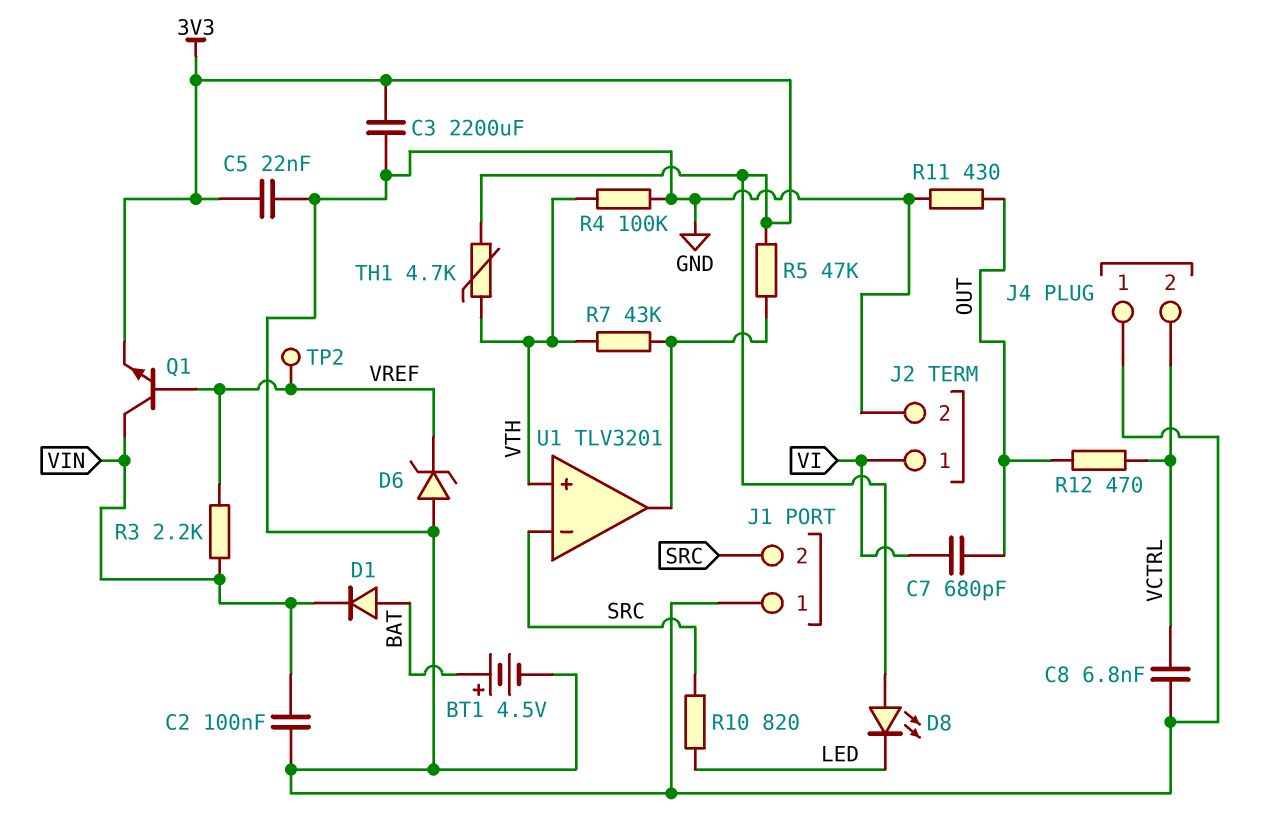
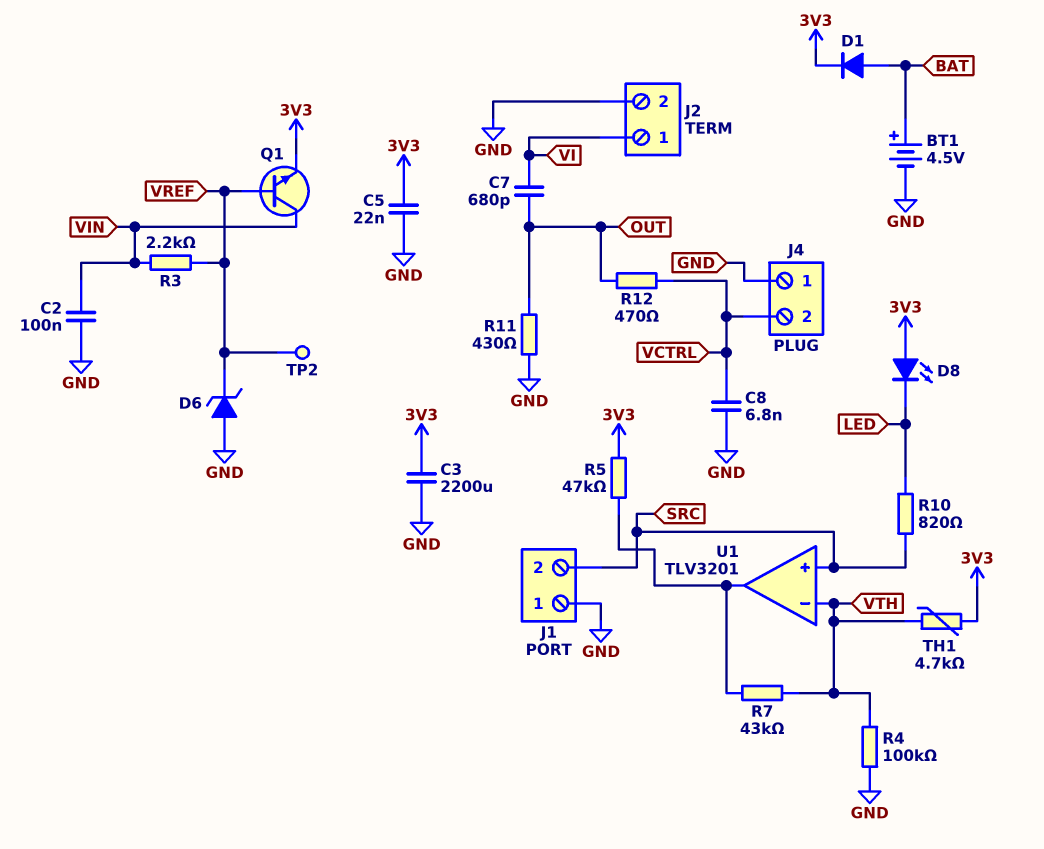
D1: diode (A BAT, K VIN) -> diode (A BAT, K 3V3)
U1 pin in+: VTH -> SRC
U1 pin in-: SRC -> VTH

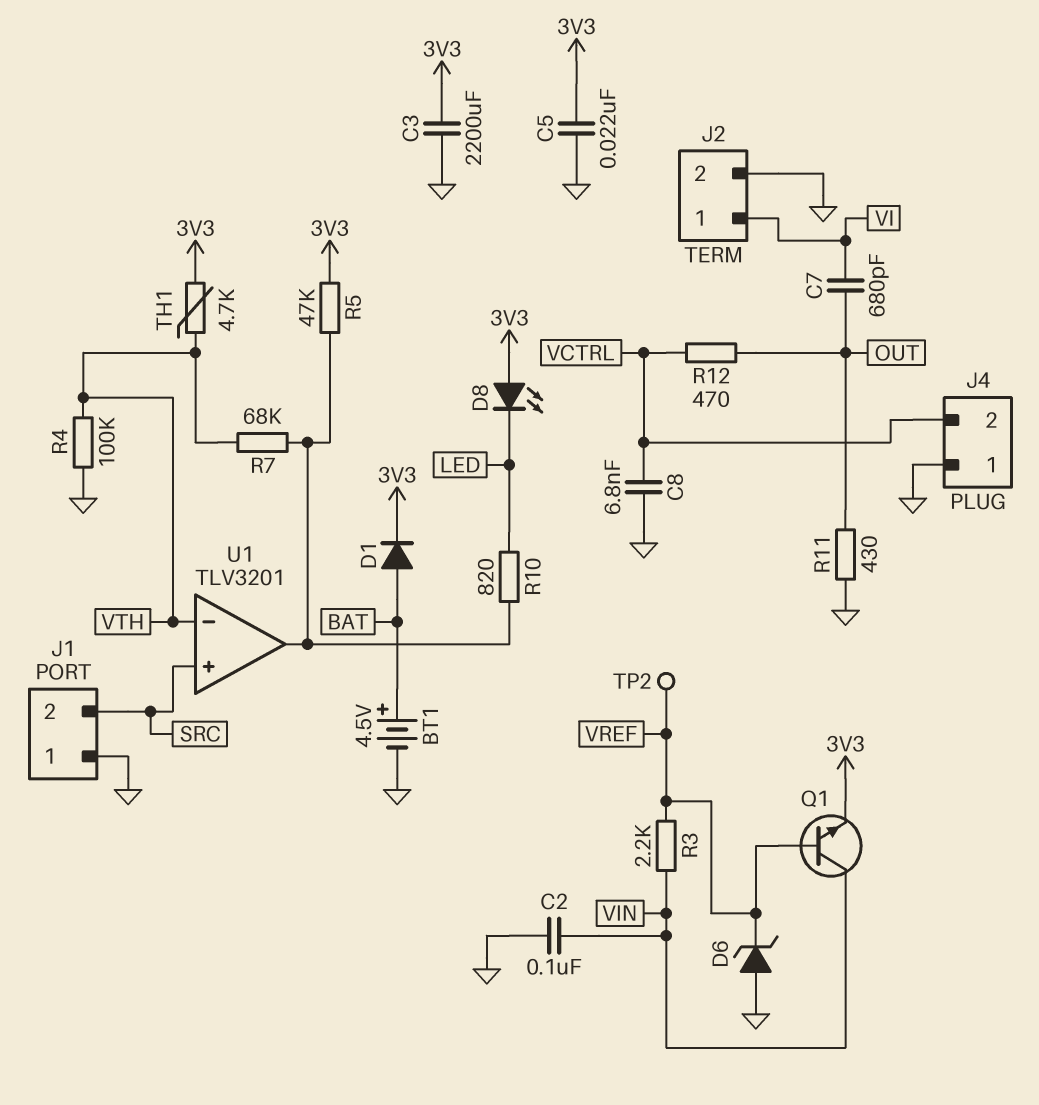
R7: 43k (U1/out, VTH) -> 68k (U1/out, VTH)
R10: 820 (LED, SRC) -> 820 (LED, U1/out)

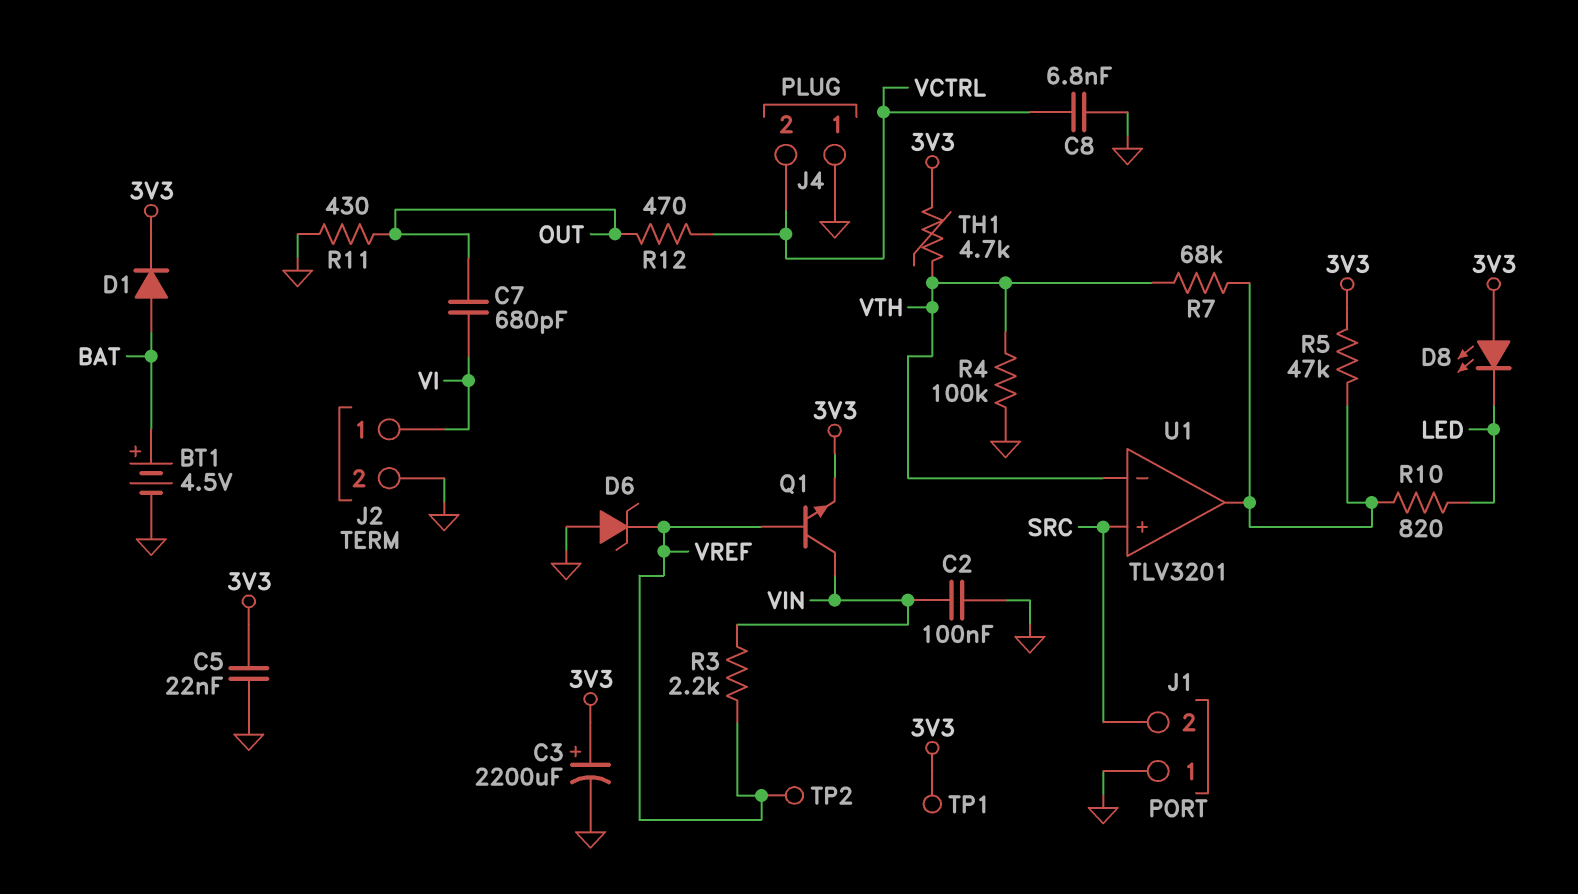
C3: 2200uF (3V3, GND) -> 2200uF (plus 3V3, minus GND)
TP1: none -> test point (3V3)

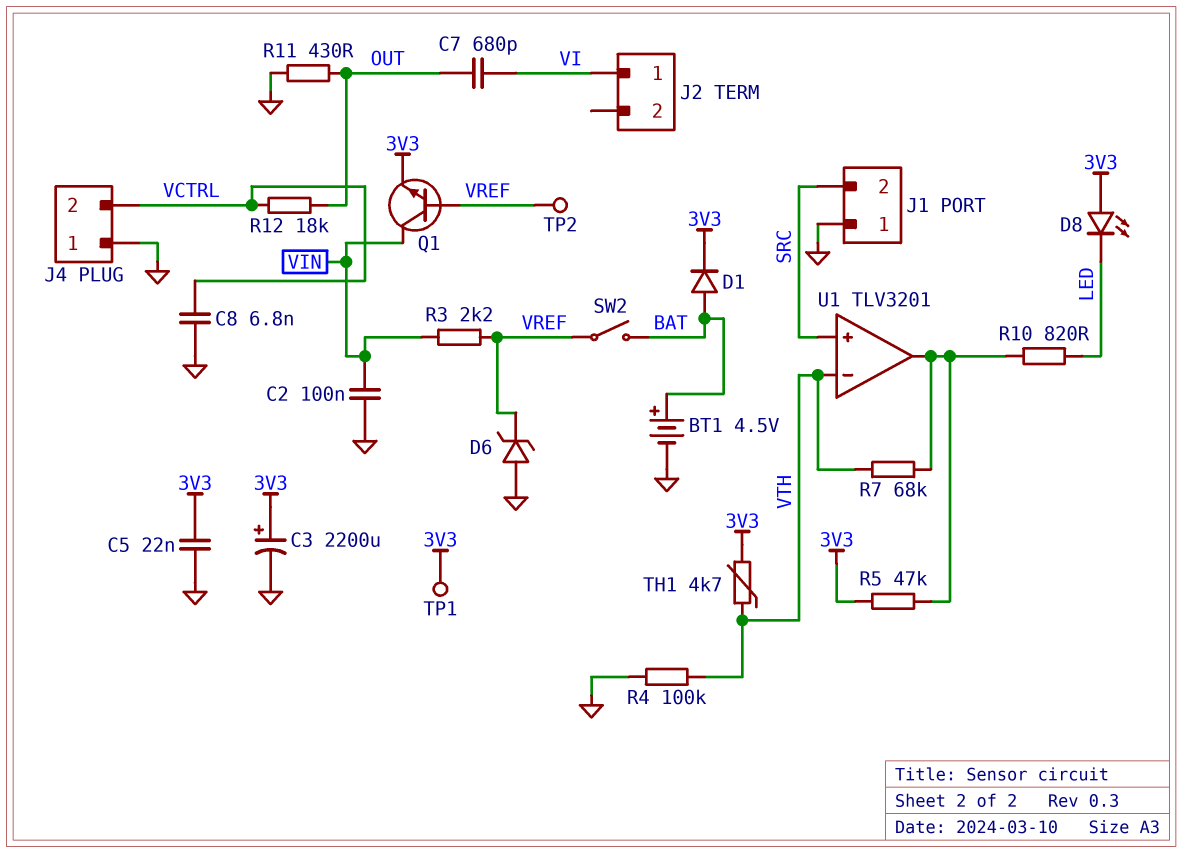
J2 pin 2: GND -> none
R12: 470 (OUT, VCTRL) -> 18k (OUT, VCTRL)
SW2: none -> switch (BAT, VREF)

